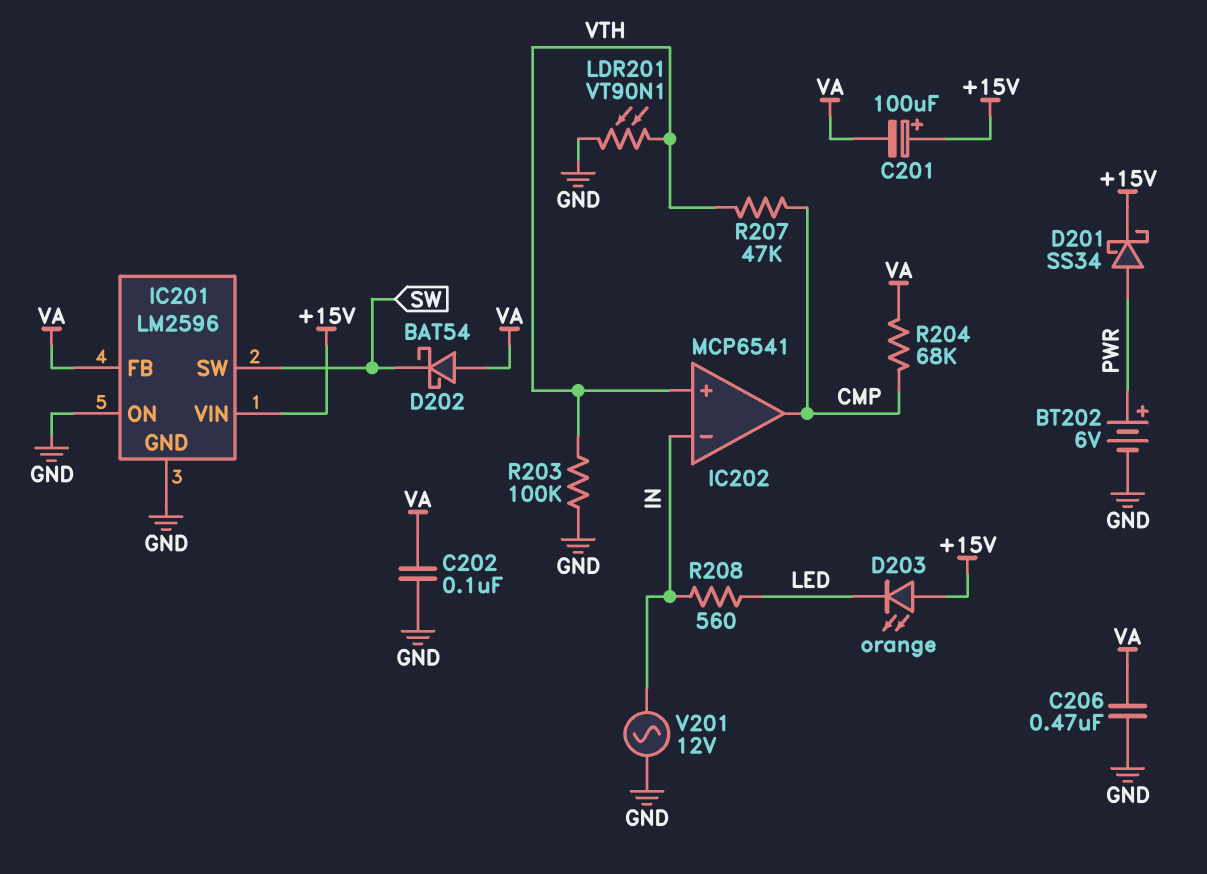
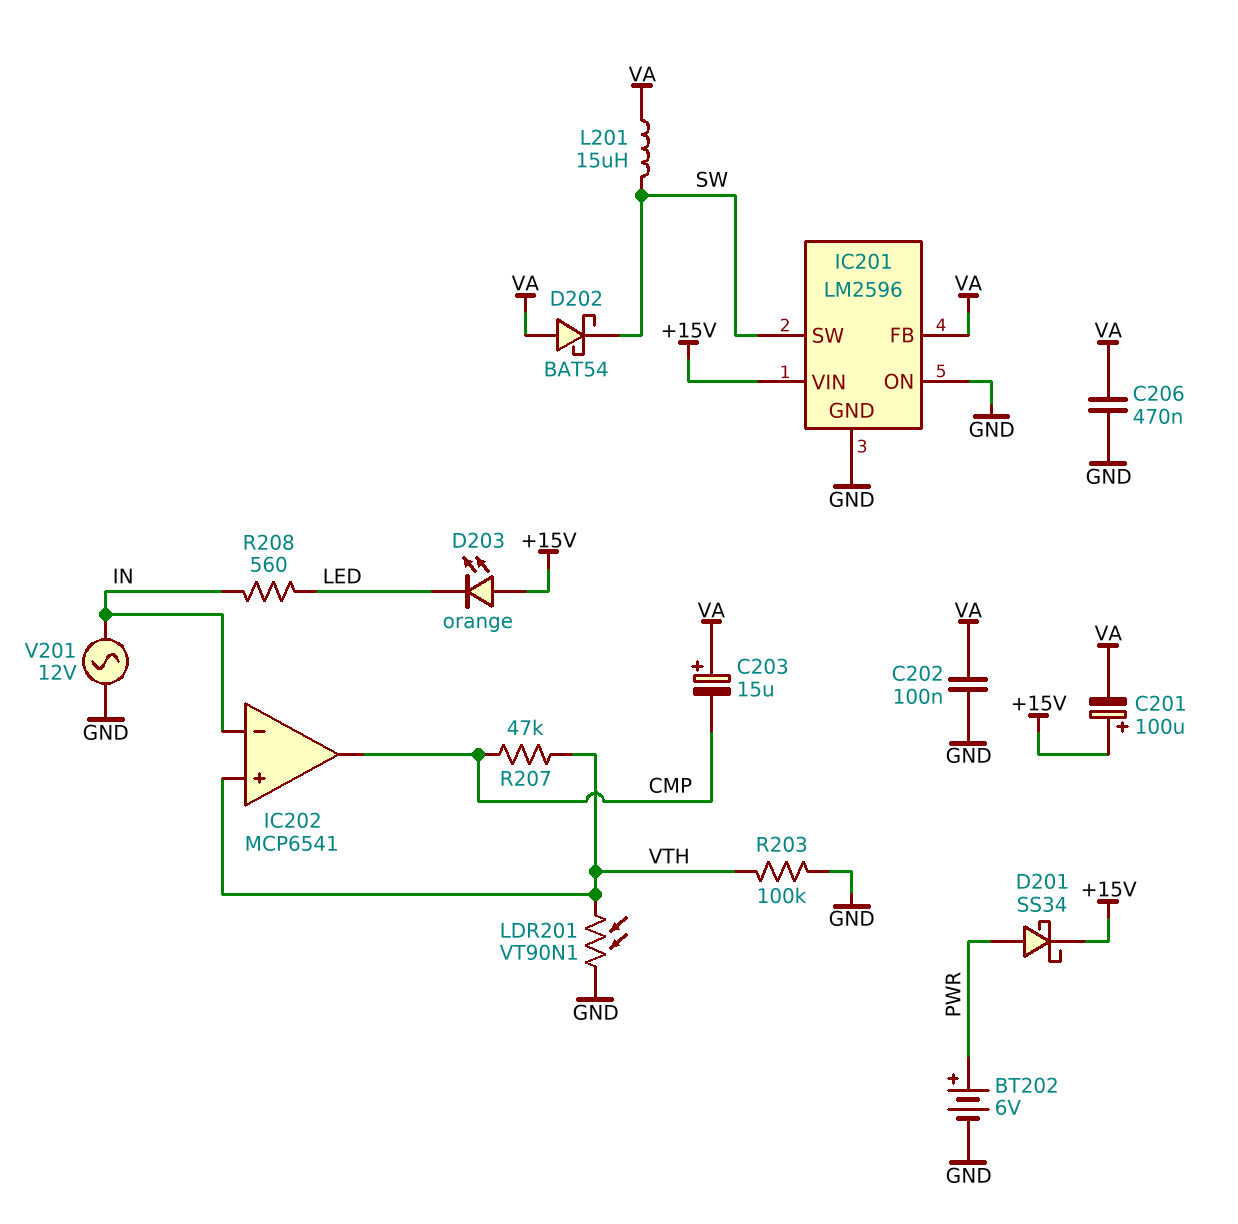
C203: none -> 15uF (plus VA, minus CMP)
L201: none -> 15uH (SW, VA)
R204: 68k (CMP, VA) -> none

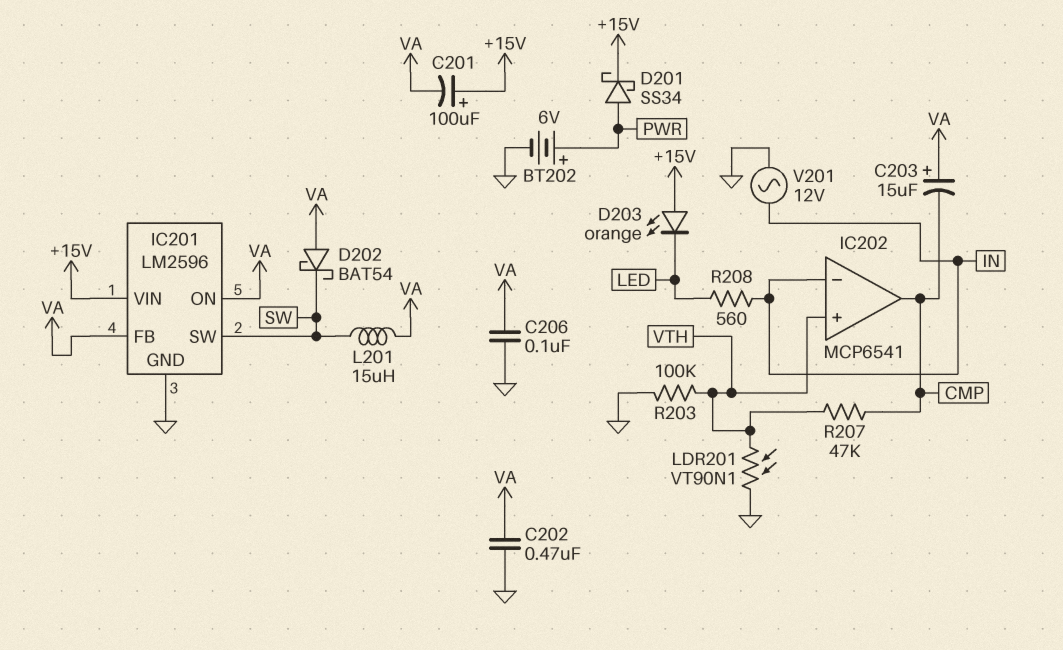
C202: 100nF (GND, VA) -> 470nF (GND, VA)
C206: 470nF (GND, VA) -> 100nF (GND, VA)
IC201 pin ON: GND -> VA

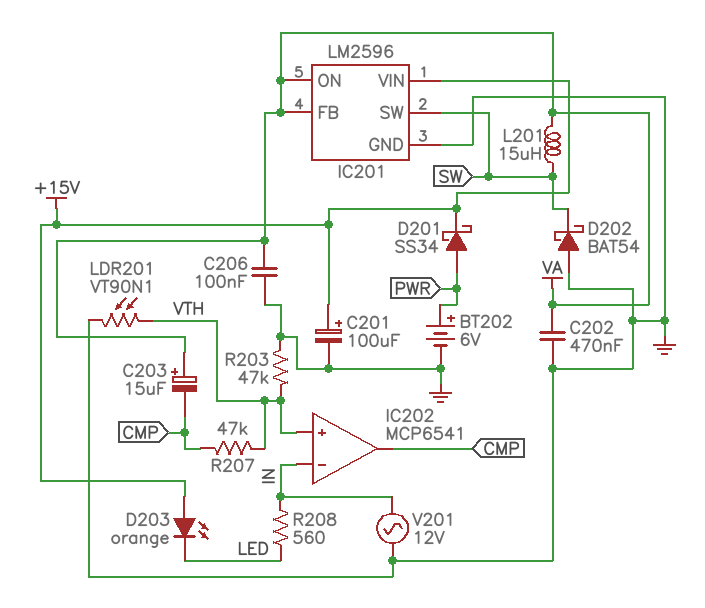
C201: 100uF (plus +15V, minus VA) -> 100uF (plus +15V, minus GND)
D202: schottky BAT54 (A VA, K SW) -> schottky BAT54 (A GND, K SW)
R203: 100k (GND, VTH) -> 47k (GND, VTH)

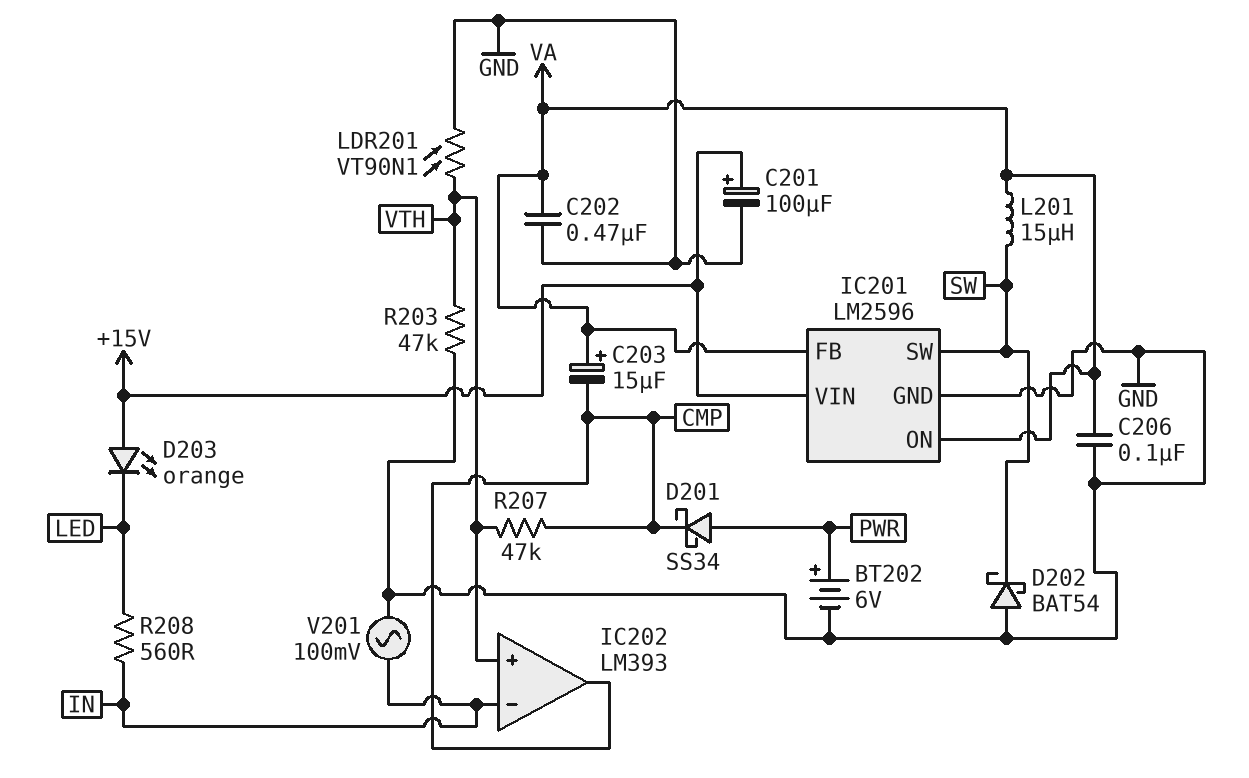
D201: schottky SS34 (A PWR, K +15V) -> schottky SS34 (A PWR, K CMP)
IC202: MCP6541 -> LM393
V201: AC 12V (GND, IN) -> AC 100mV (GND, IN)

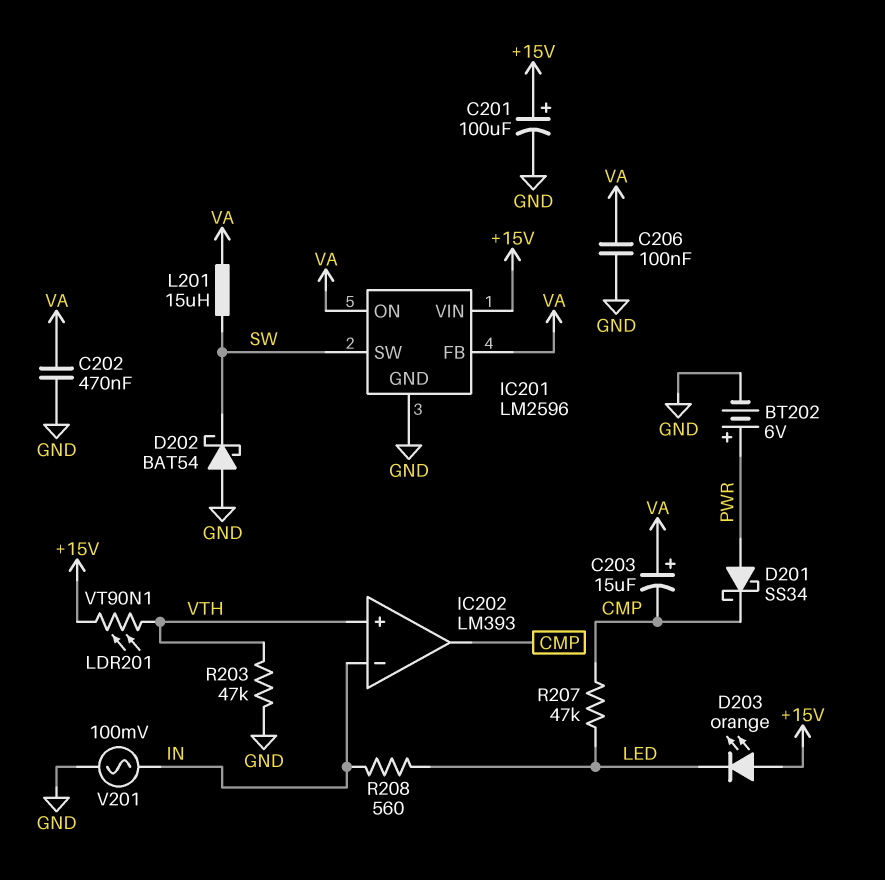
LDR201: VT90N1 (GND, VTH) -> VT90N1 (+15V, VTH)
R207: 47k (CMP, VTH) -> 47k (CMP, LED)

